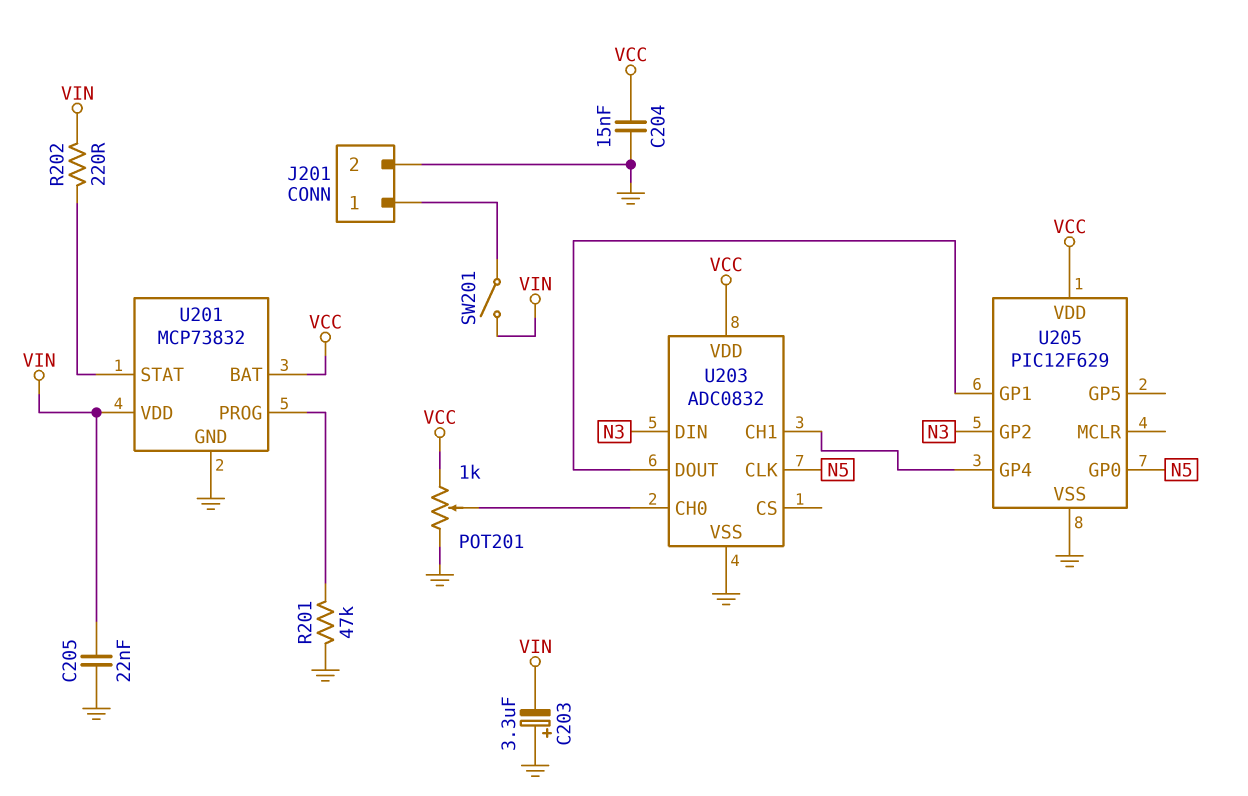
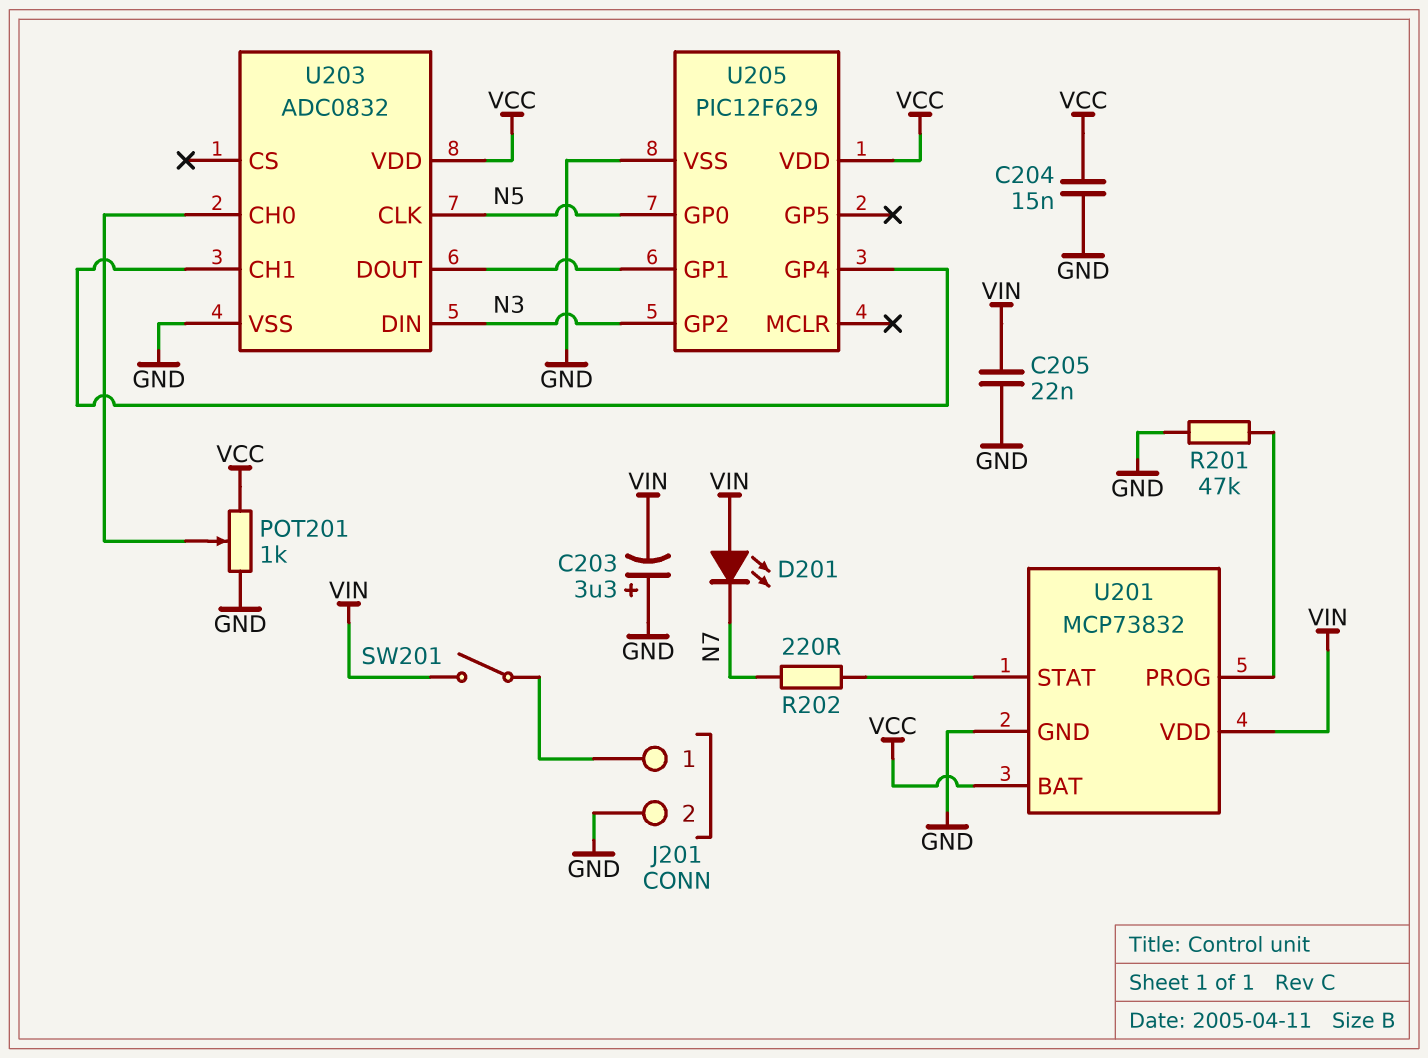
D201: none -> LED (A VIN, K N7)
R202: 220 (U201/STAT, VIN) -> 220 (N7, U201/STAT)

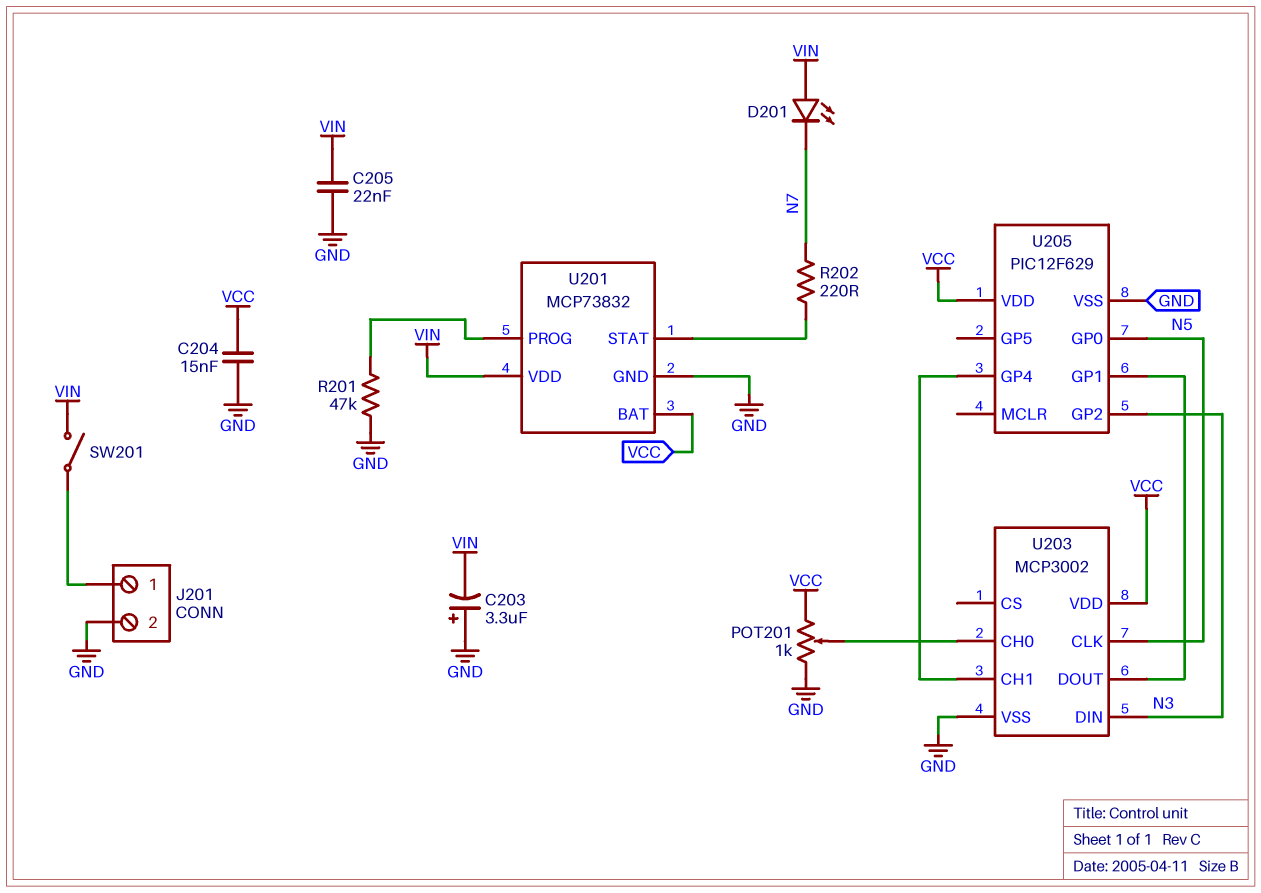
U203: ADC0832 -> MCP3002

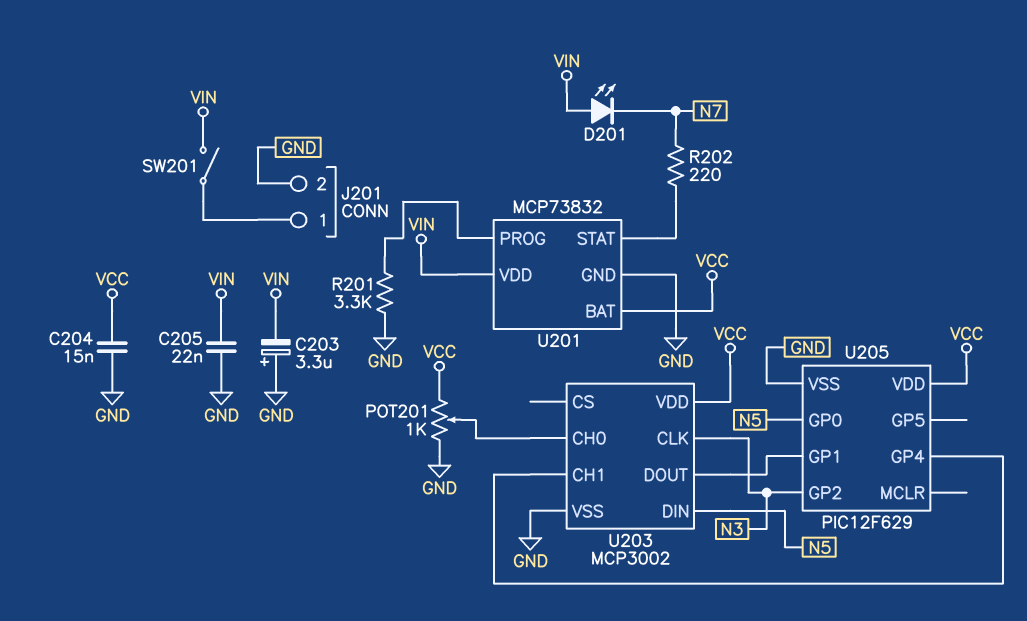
R201: 47k (GND, U201/PROG) -> 3.3k (GND, U201/PROG)
U203 pin CLK: N5 -> N3
U203 pin DIN: N3 -> N5

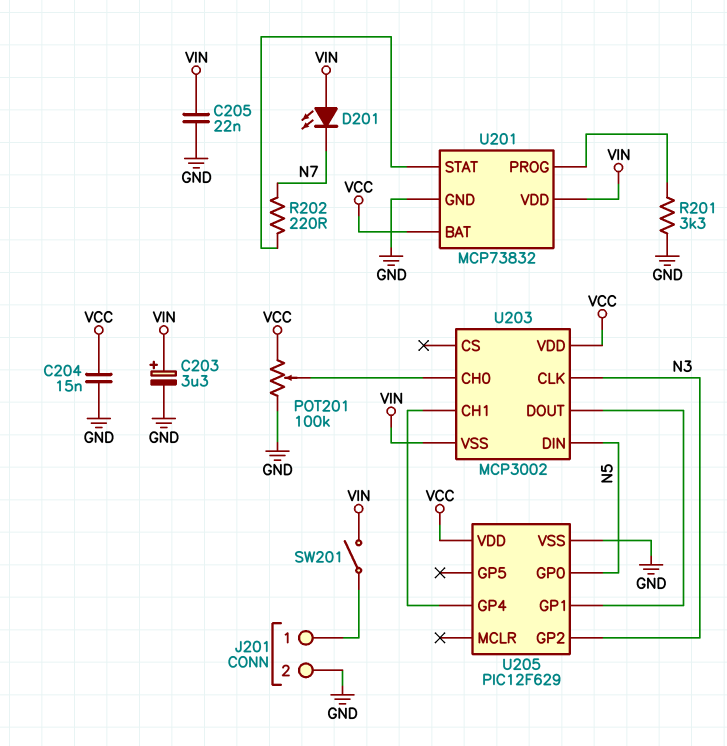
C203: 3.3uF (plus GND, minus VIN) -> 3.3uF (plus VIN, minus GND)
POT201: 1k (GND, VCC, wiper U203/CH0) -> 100k (GND, VCC, wiper U203/CH0)
U203 pin VSS: GND -> VIN

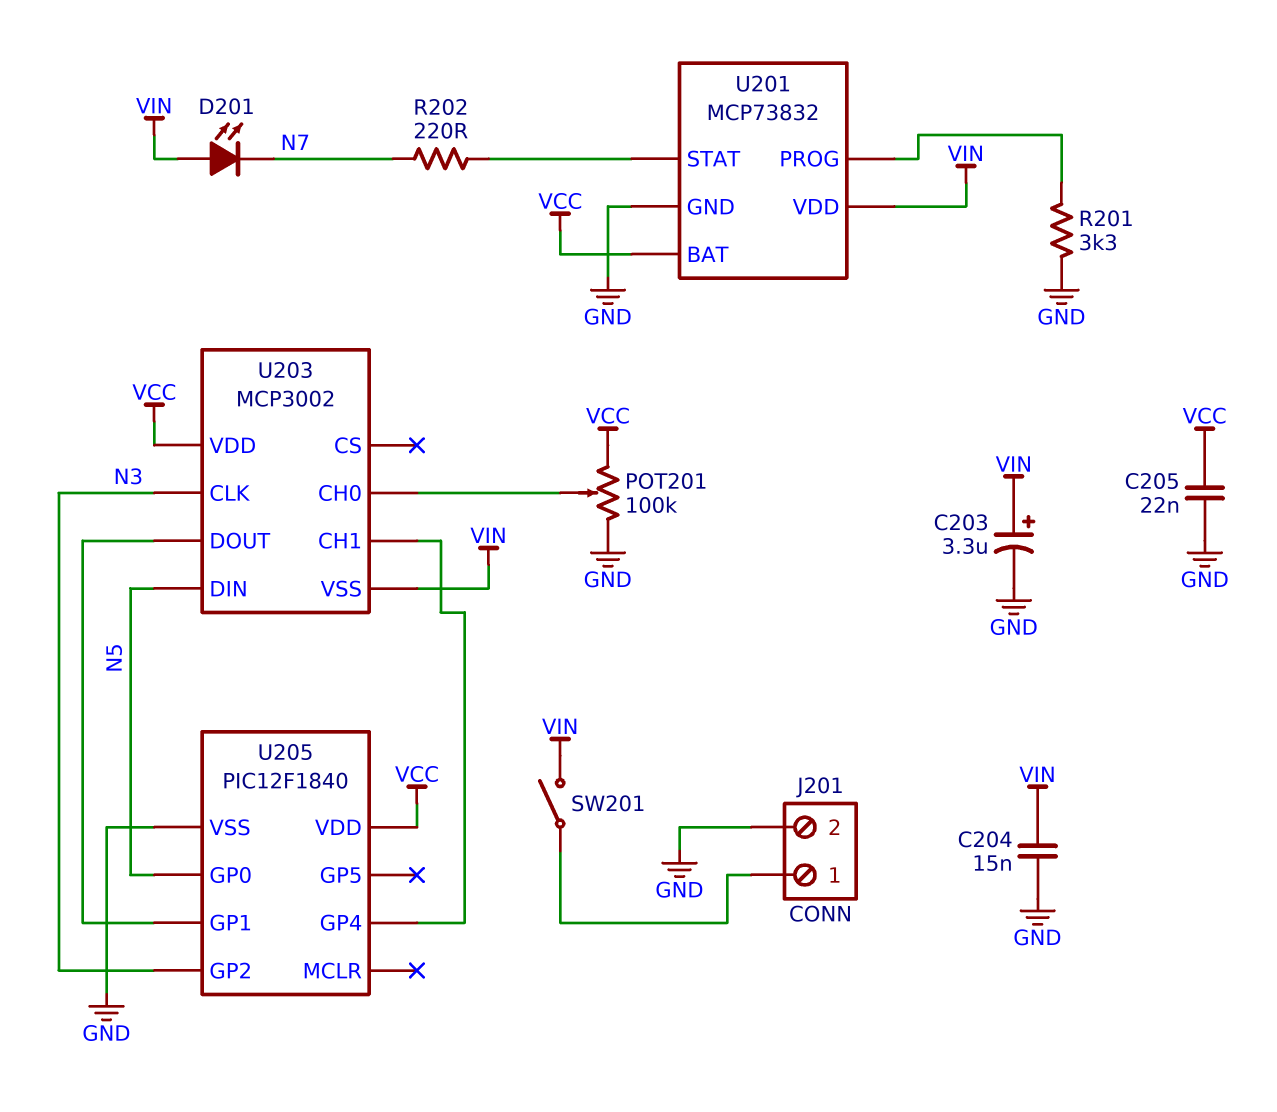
C204: 15nF (GND, VCC) -> 15nF (GND, VIN)
C205: 22nF (GND, VIN) -> 22nF (GND, VCC)
U205: PIC12F629 -> PIC12F1840

